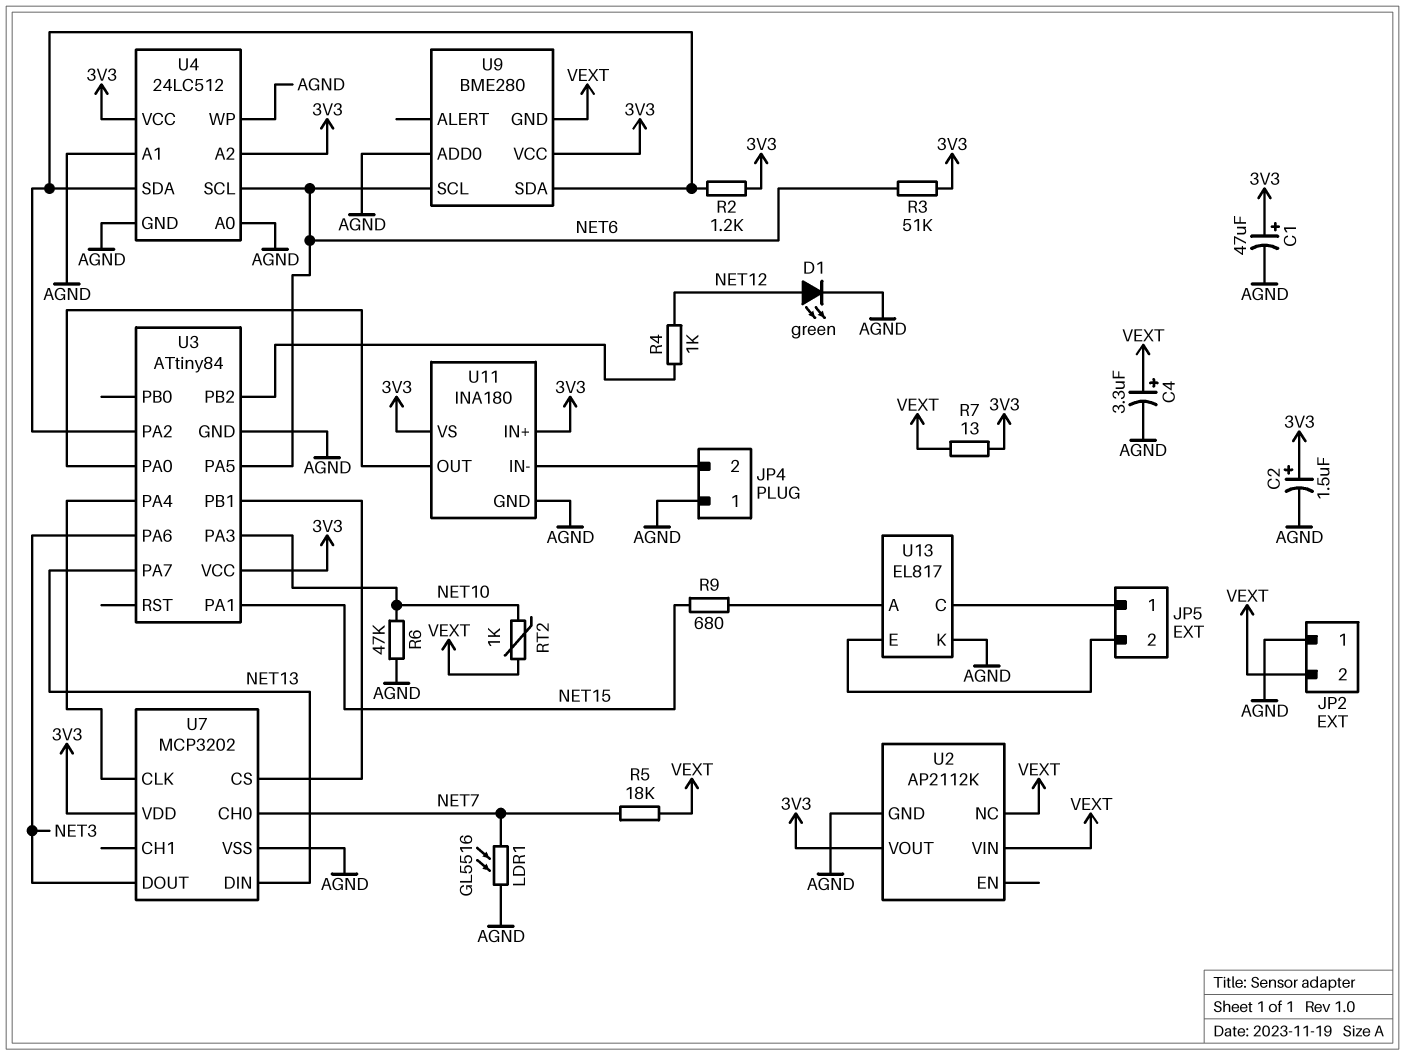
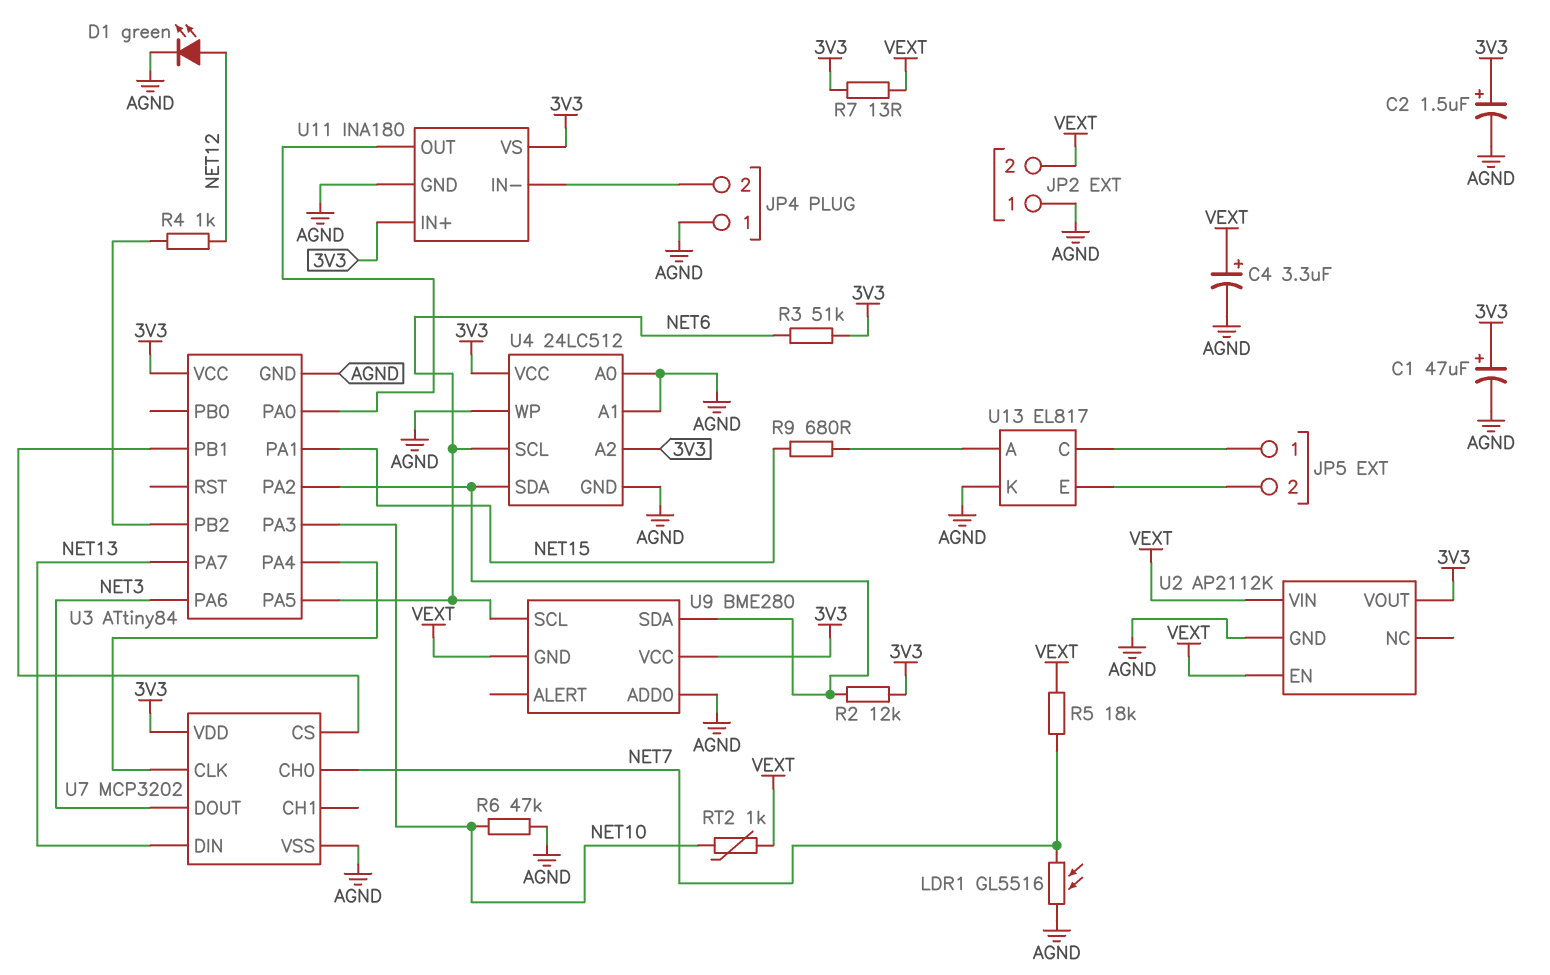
R2: 1.2k (3V3, U3/PA2) -> 12k (3V3, U3/PA2)
U2 pin EN: none -> VEXT
U2 pin NC: VEXT -> none

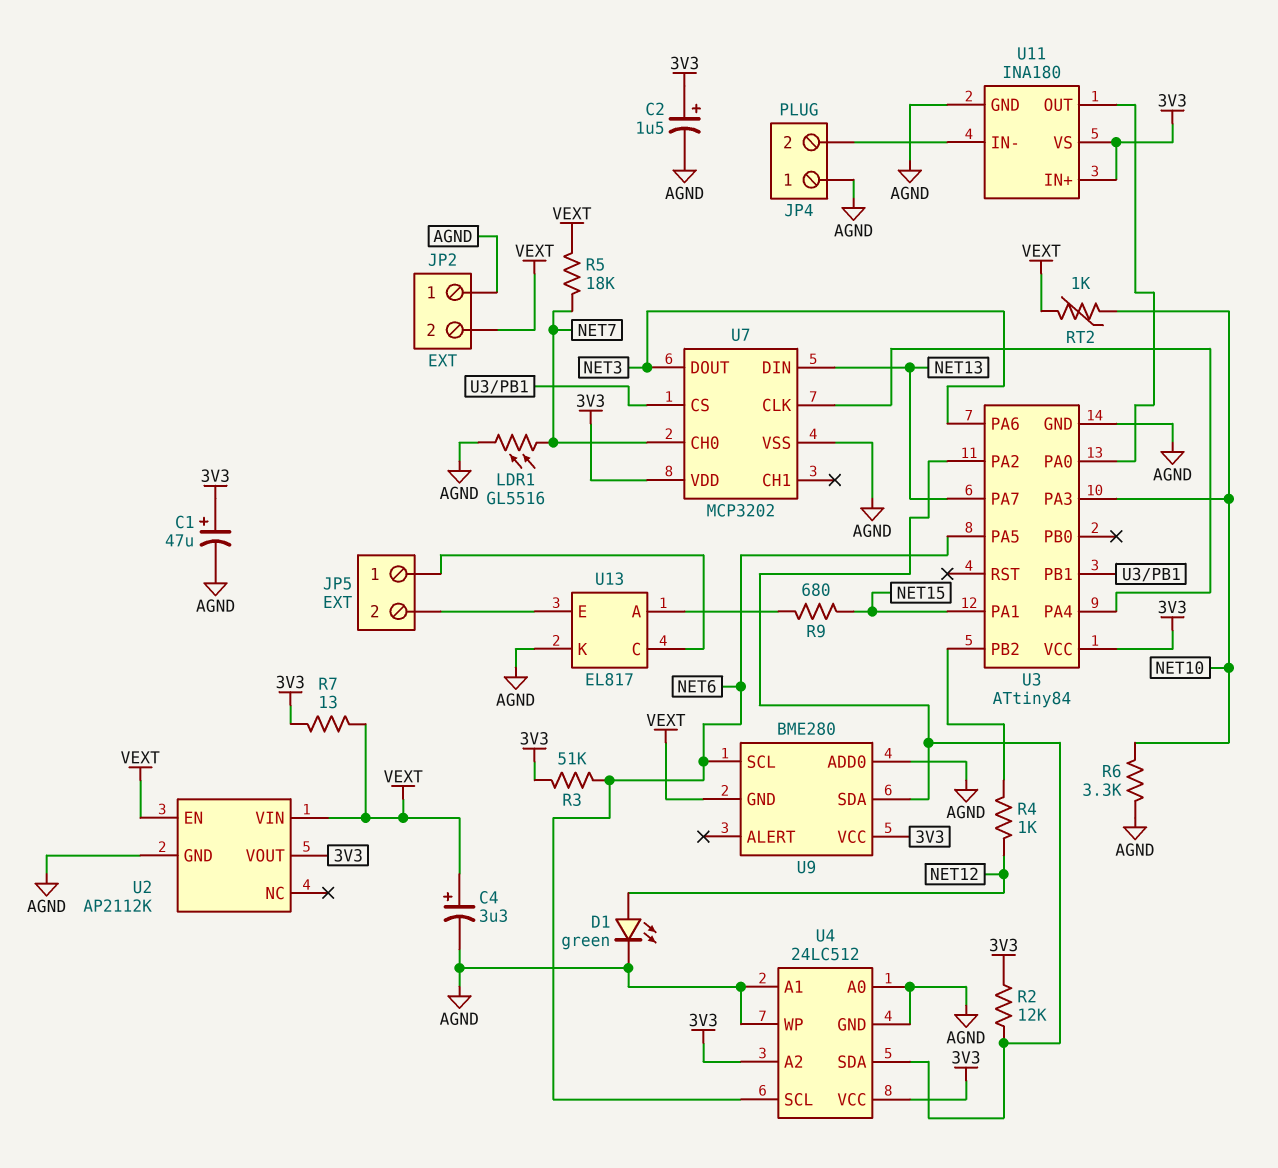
R6: 47k (AGND, NET10) -> 3.3k (AGND, NET10)

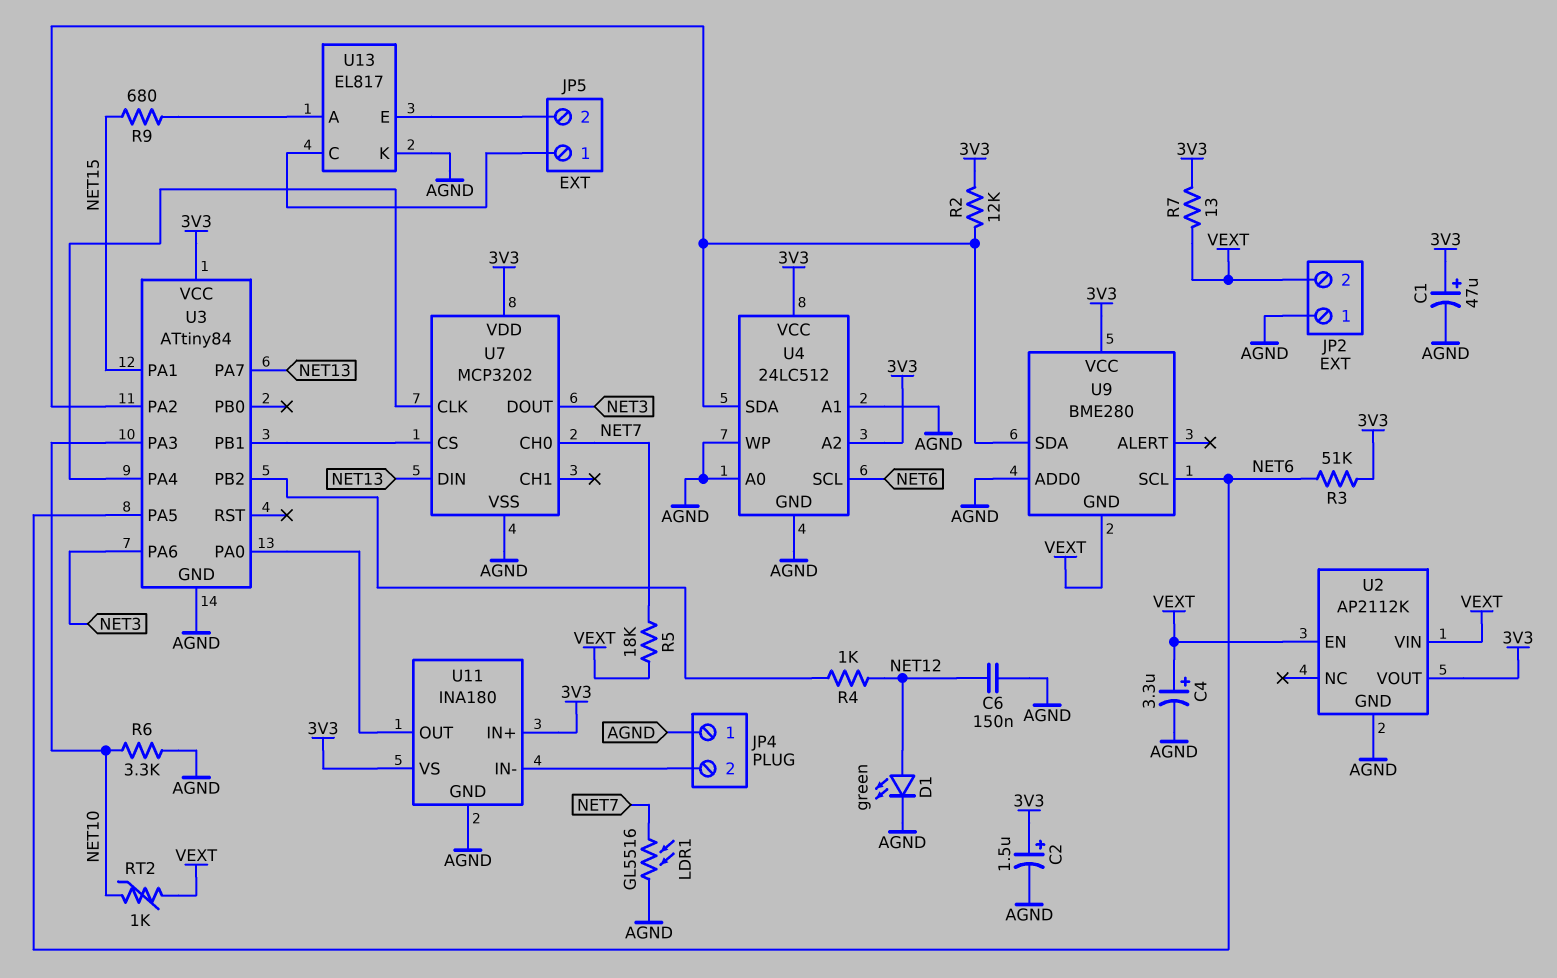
C6: none -> 150nF (AGND, NET12)

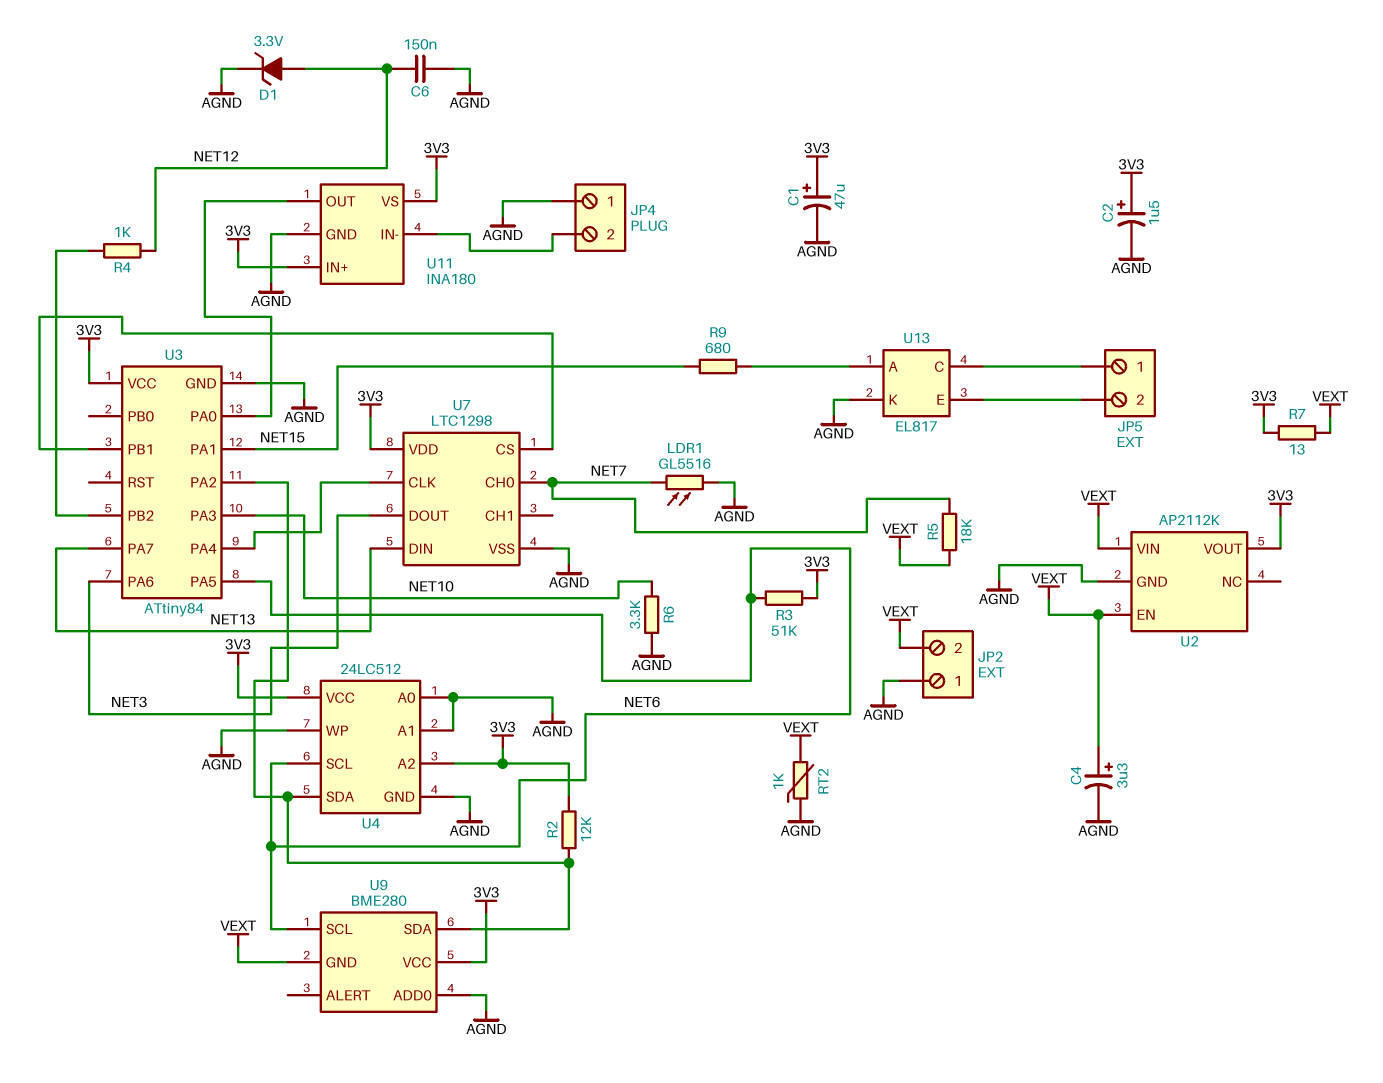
D1: LED green (A NET12, K AGND) -> zener 3.3V (A NET12, K AGND)
RT2: 1k (NET10, VEXT) -> 1k (AGND, VEXT)
U7: MCP3202 -> LTC1298

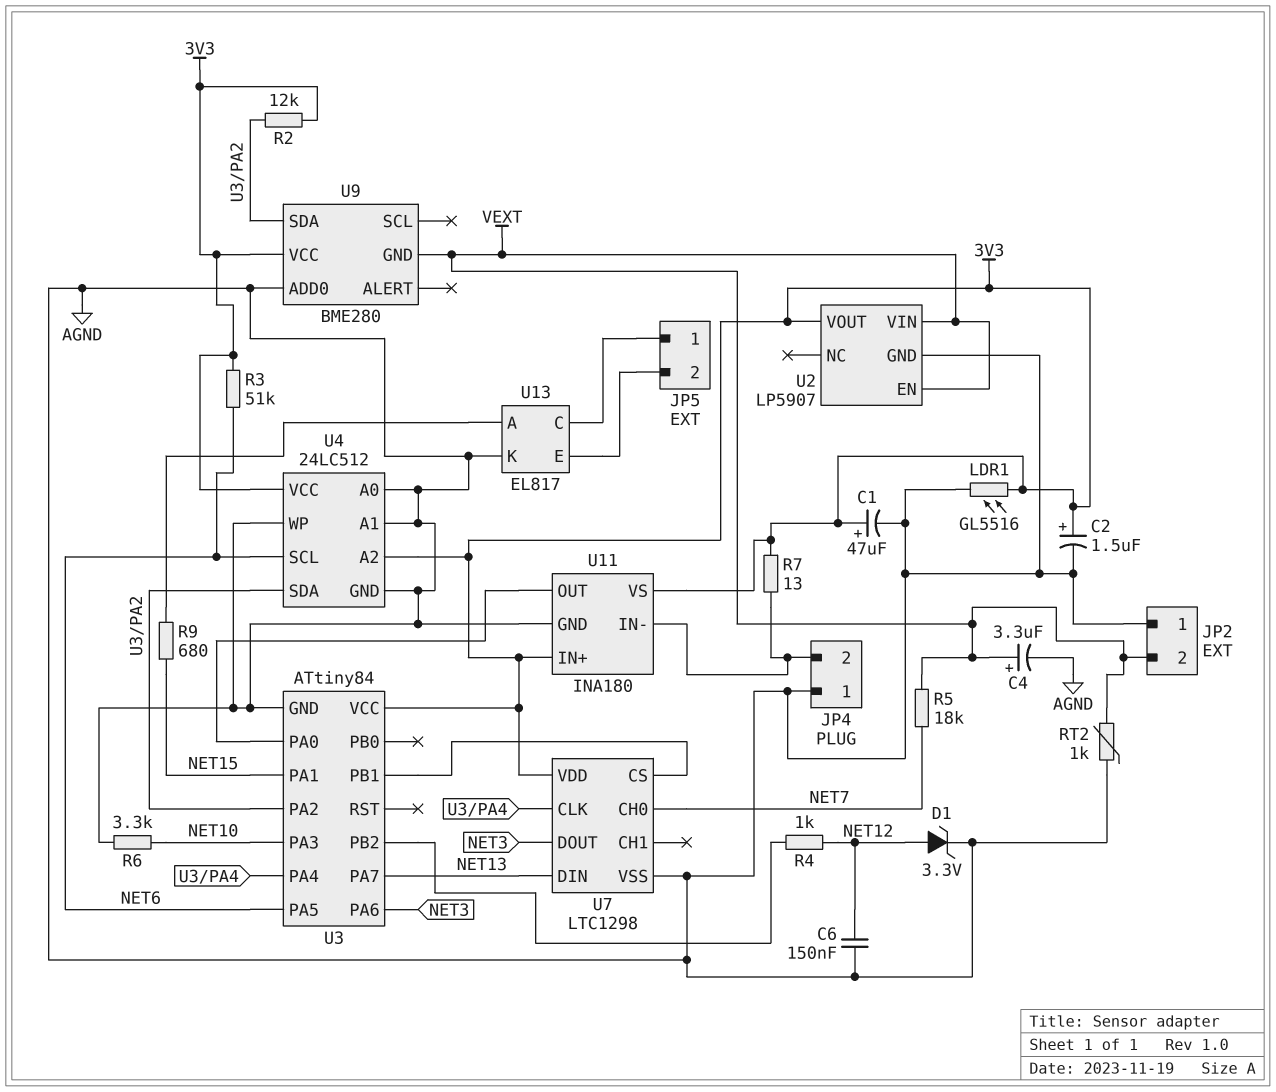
LDR1: GL5516 (AGND, NET7) -> GL5516 (3V3, AGND)
R7: 13 (3V3, VEXT) -> 13 (3V3, JP4/2)
U2: AP2112K -> LP5907
U9 pin SCL: NET6 -> none

